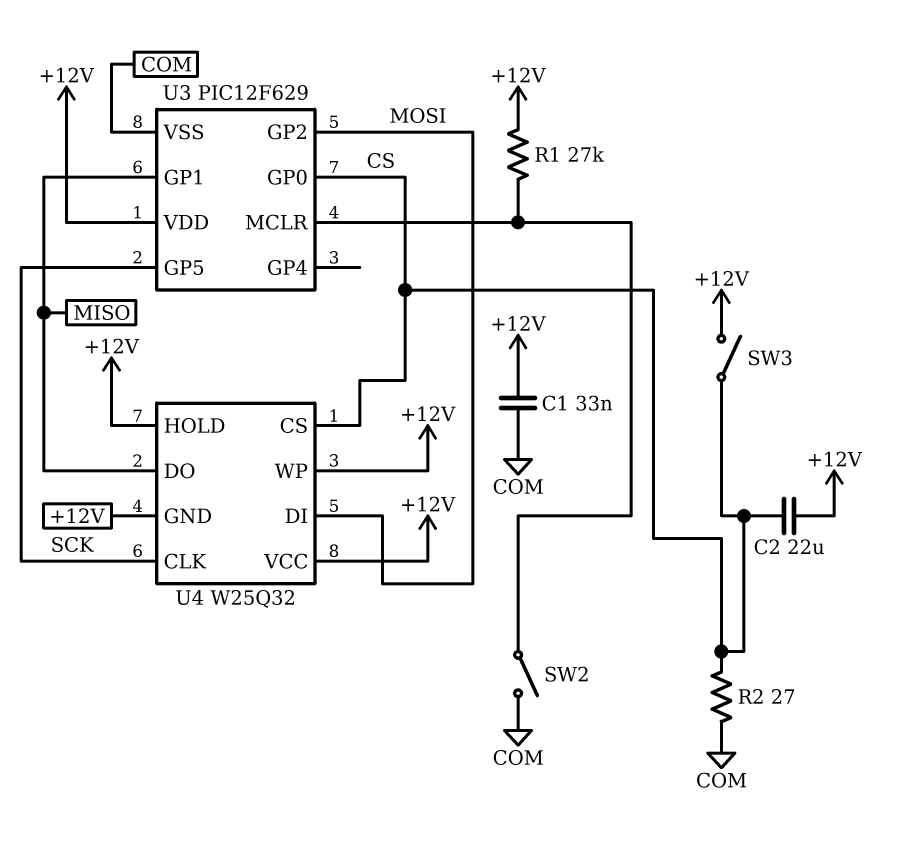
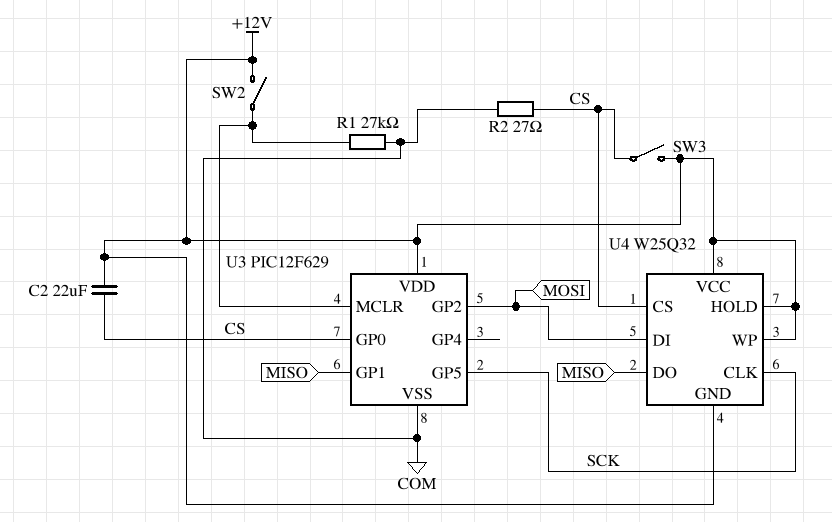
C1: 33nF (+12V, COM) -> none
R1: 27k (+12V, U3/MCLR) -> 27k (COM, U3/MCLR)
SW2: switch (COM, U3/MCLR) -> switch (+12V, U3/MCLR)

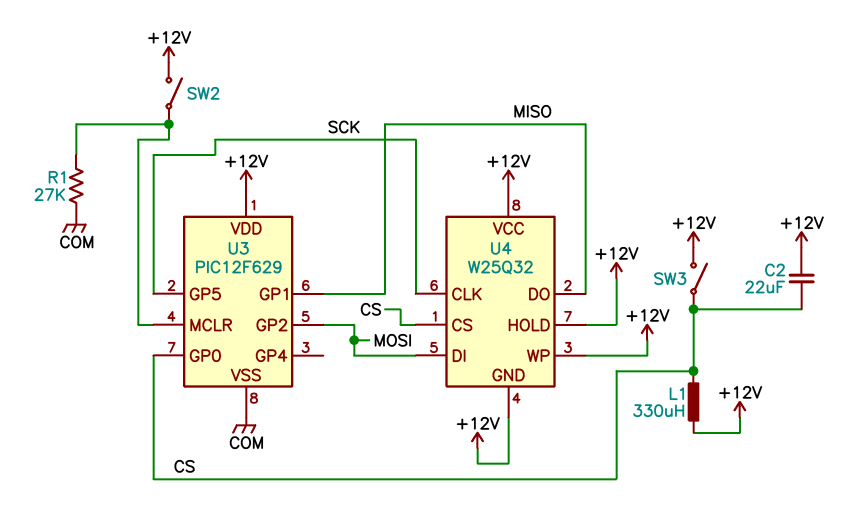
L1: none -> 330uH (+12V, CS)
R2: 27 (COM, CS) -> none

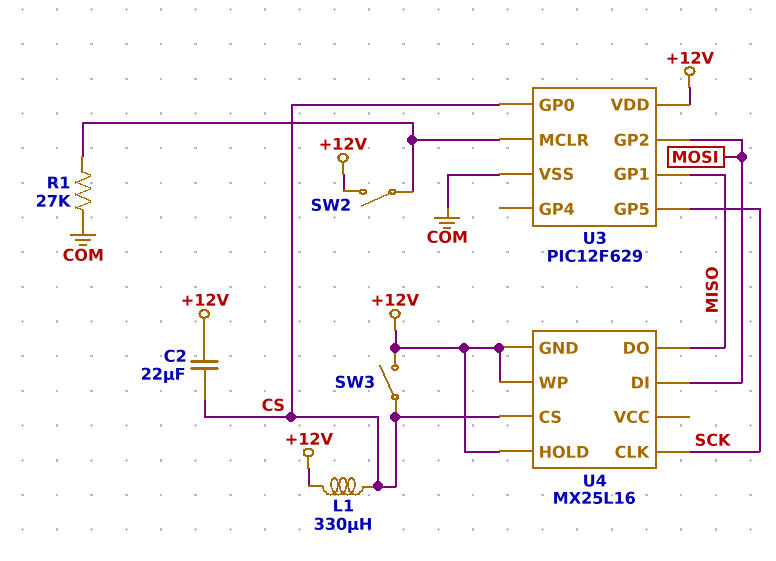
U4: W25Q32 -> MX25L16
U4 pin VCC: +12V -> none

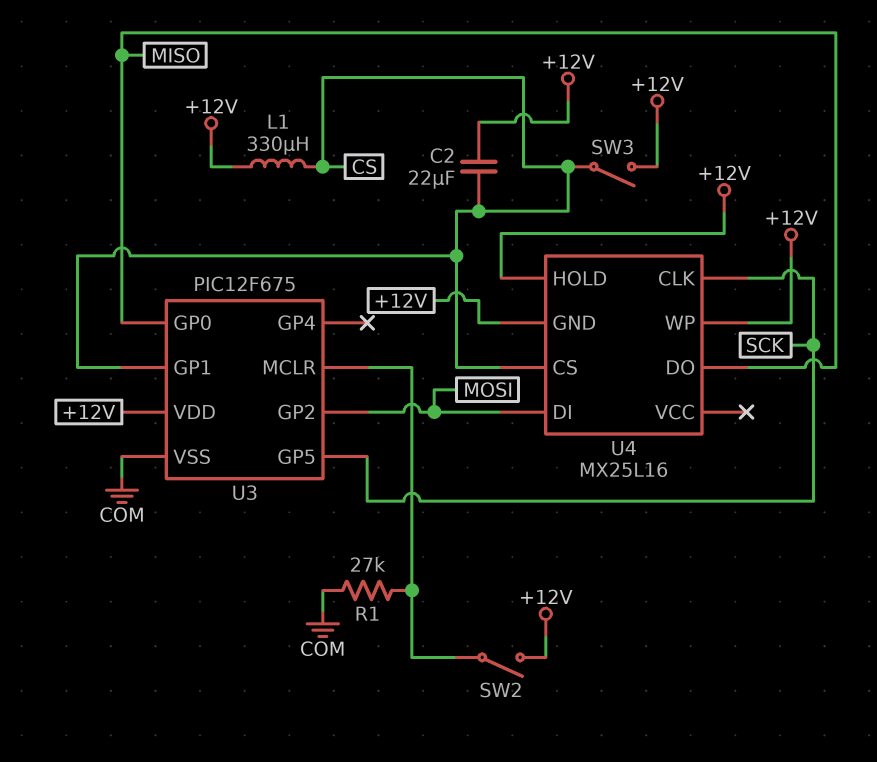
U3: PIC12F629 -> PIC12F675
U3 pin GP0: CS -> MISO
U3 pin GP1: MISO -> CS

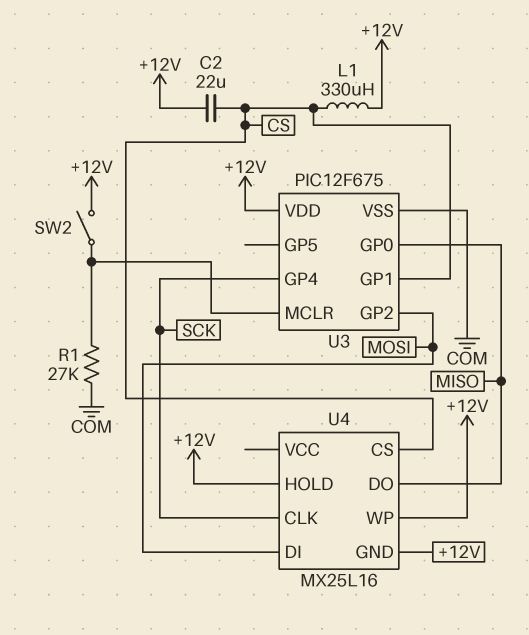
SW3: switch (+12V, CS) -> none
U3 pin GP4: none -> SCK
U3 pin GP5: SCK -> none

